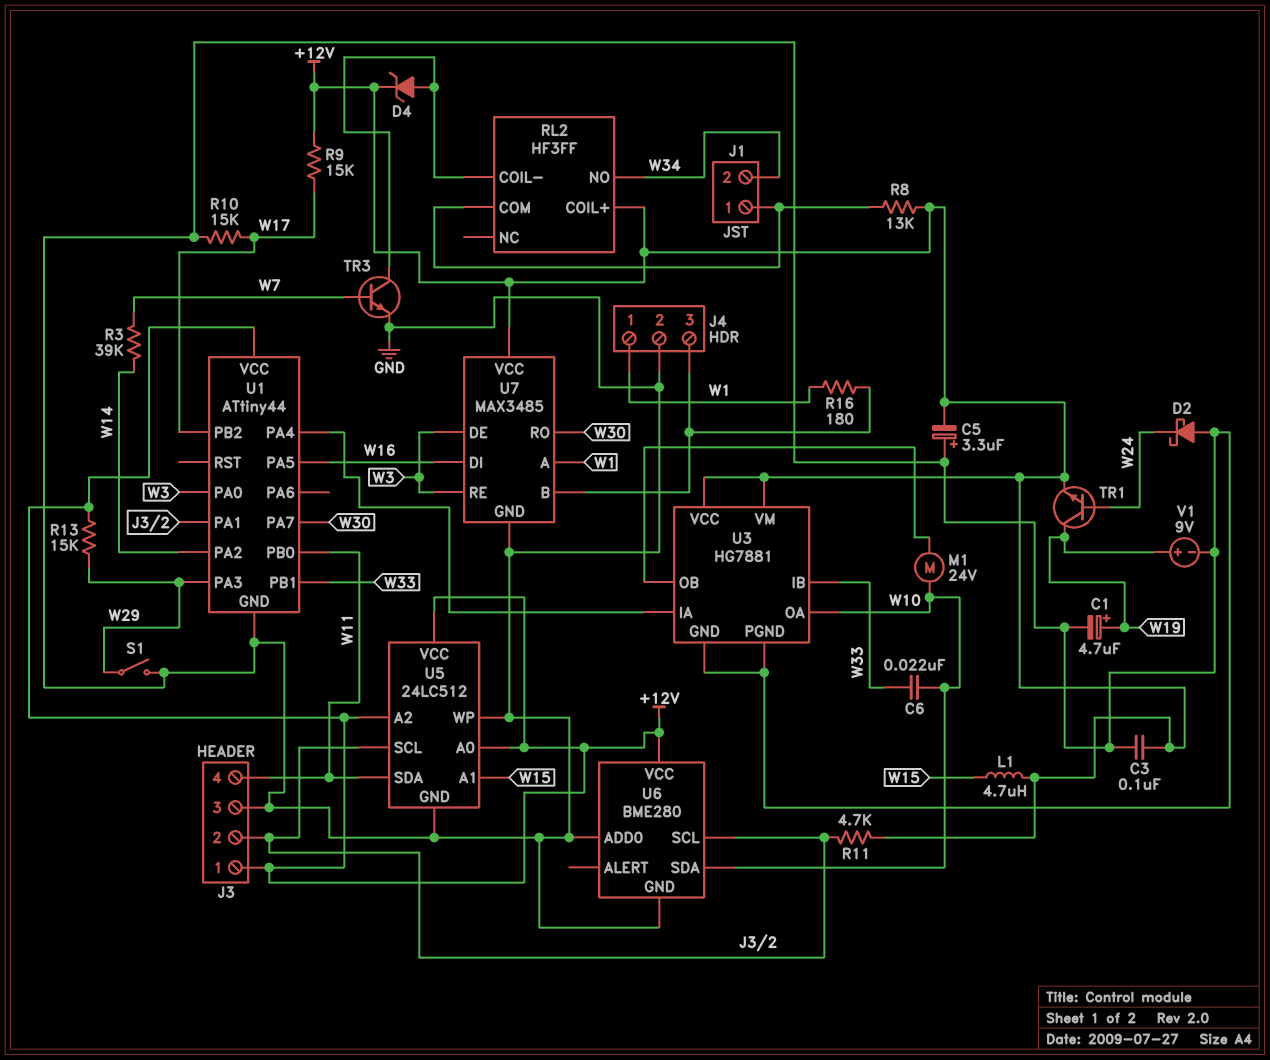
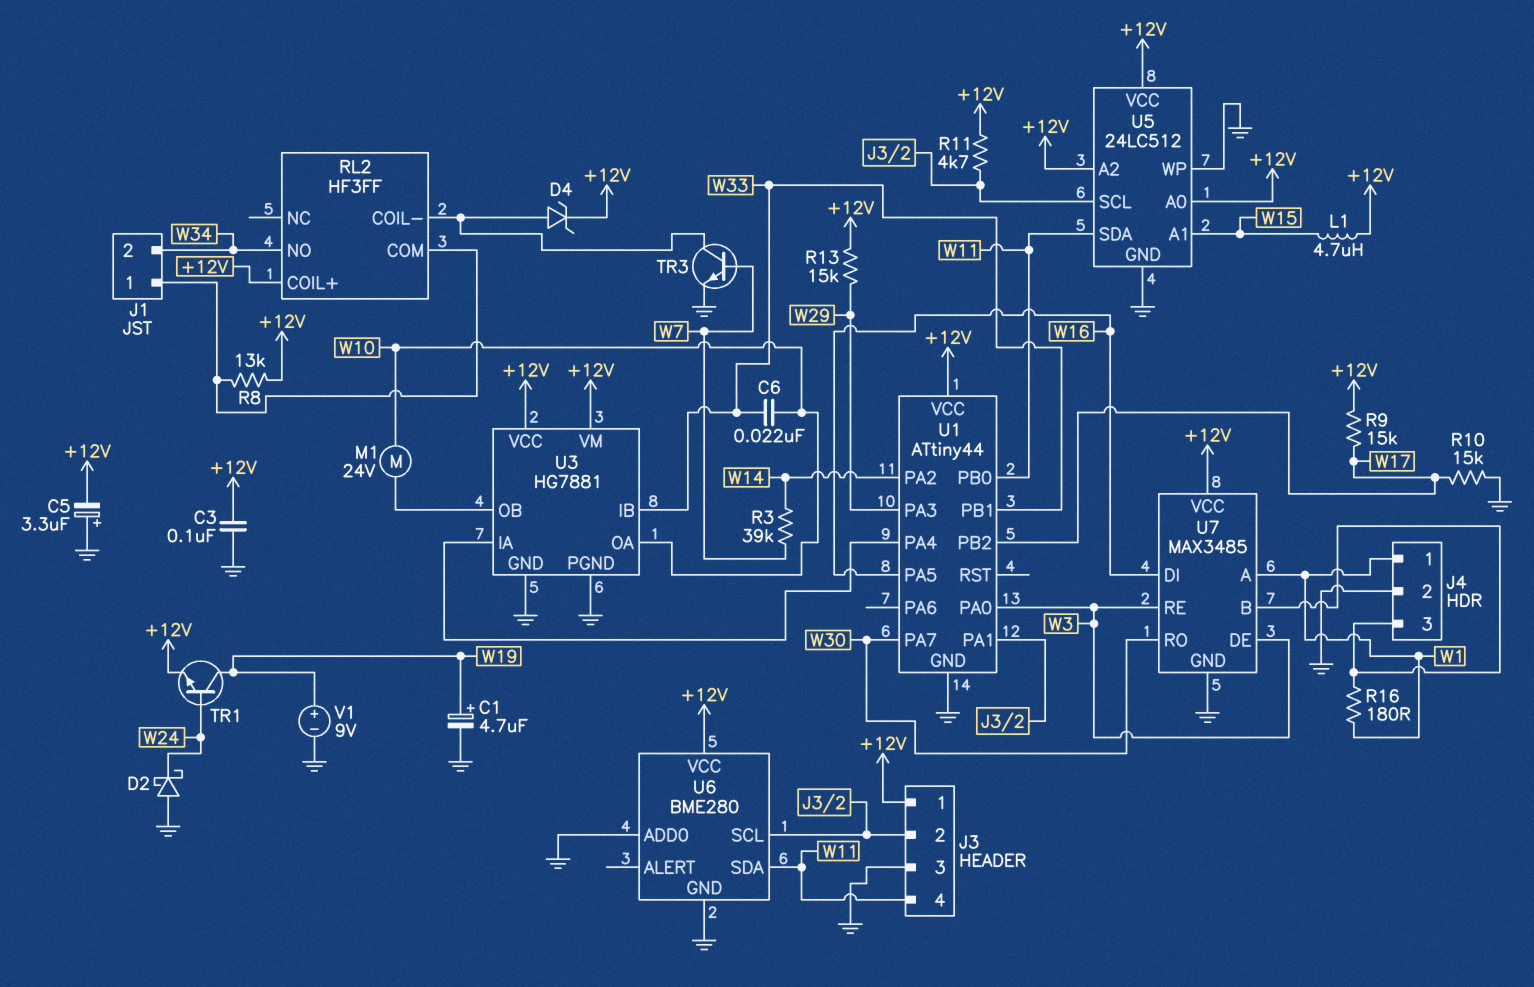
S1: switch (GND, W29) -> none
U6 pin SDA: W10 -> W11

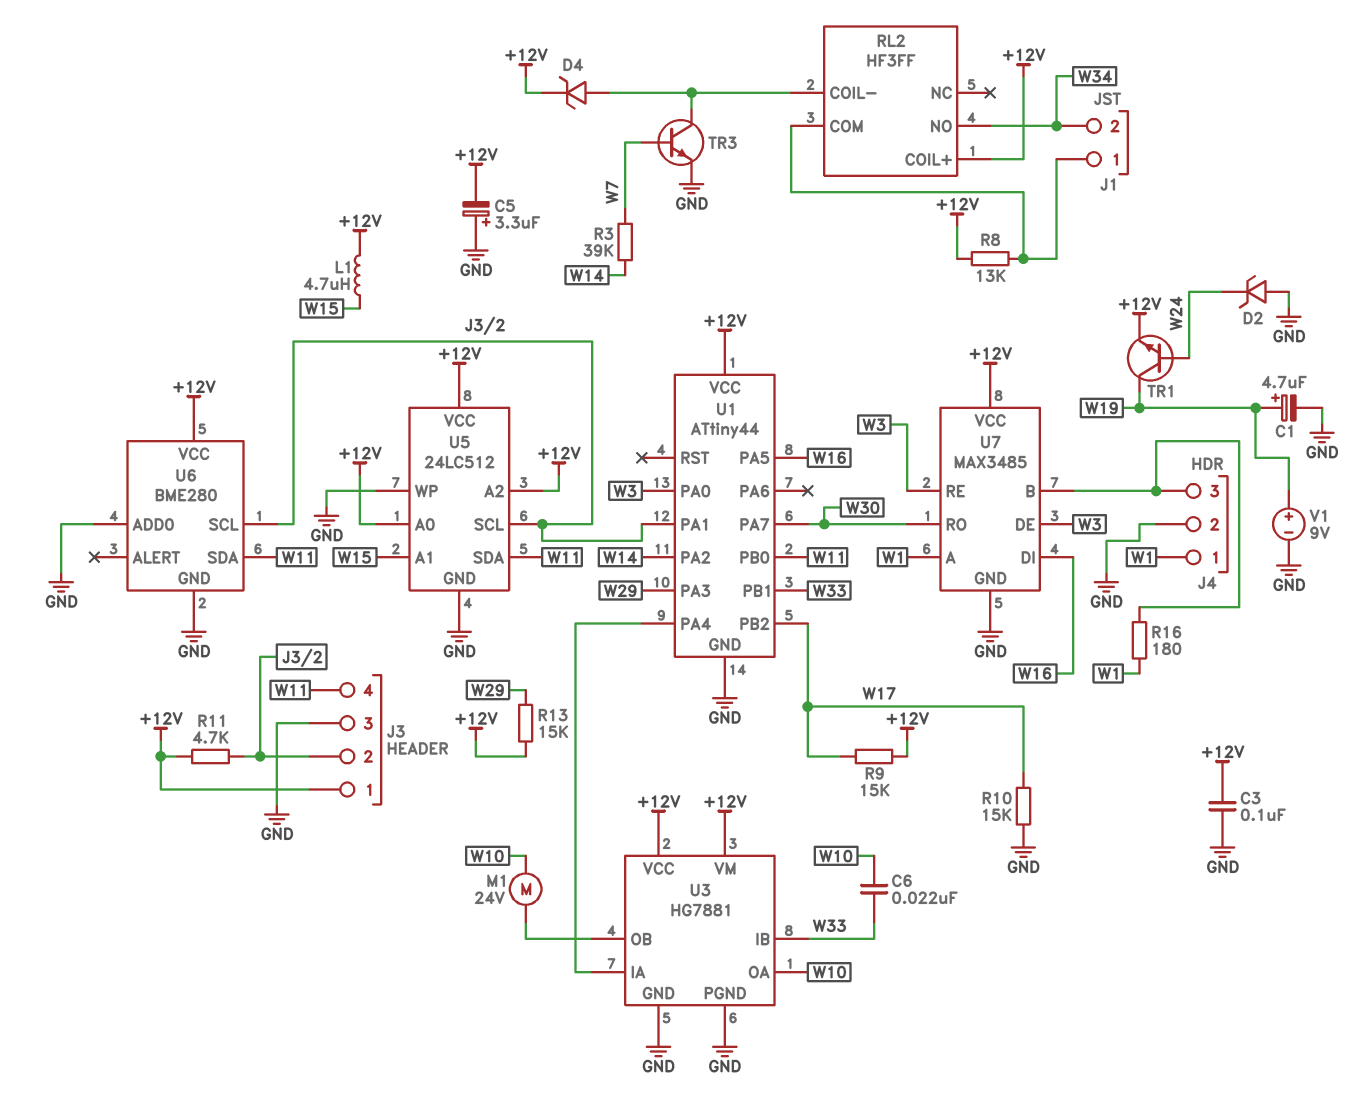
D2: schottky (A GND, K W24) -> zener (A GND, K W24)

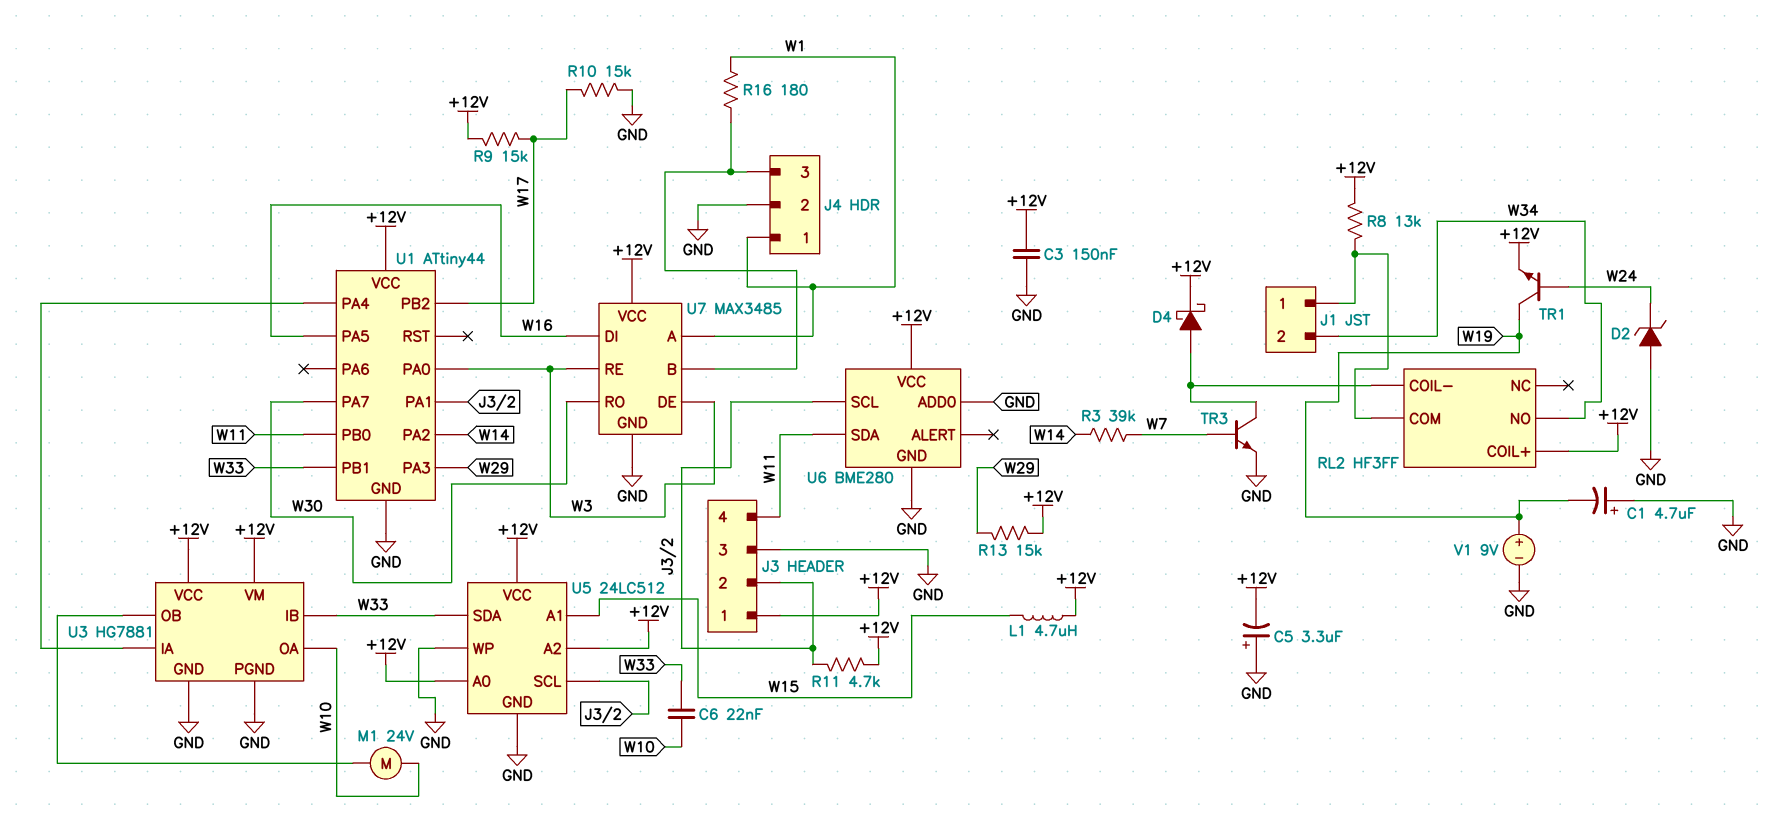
C1: 4.7uF (plus W19, minus GND) -> 4.7uF (plus GND, minus W19)
C3: 100nF (+12V, GND) -> 150nF (+12V, GND)
D4: zener (A RL2/COIL-, K +12V) -> schottky (A RL2/COIL-, K +12V)
U5 pin SDA: W11 -> W33

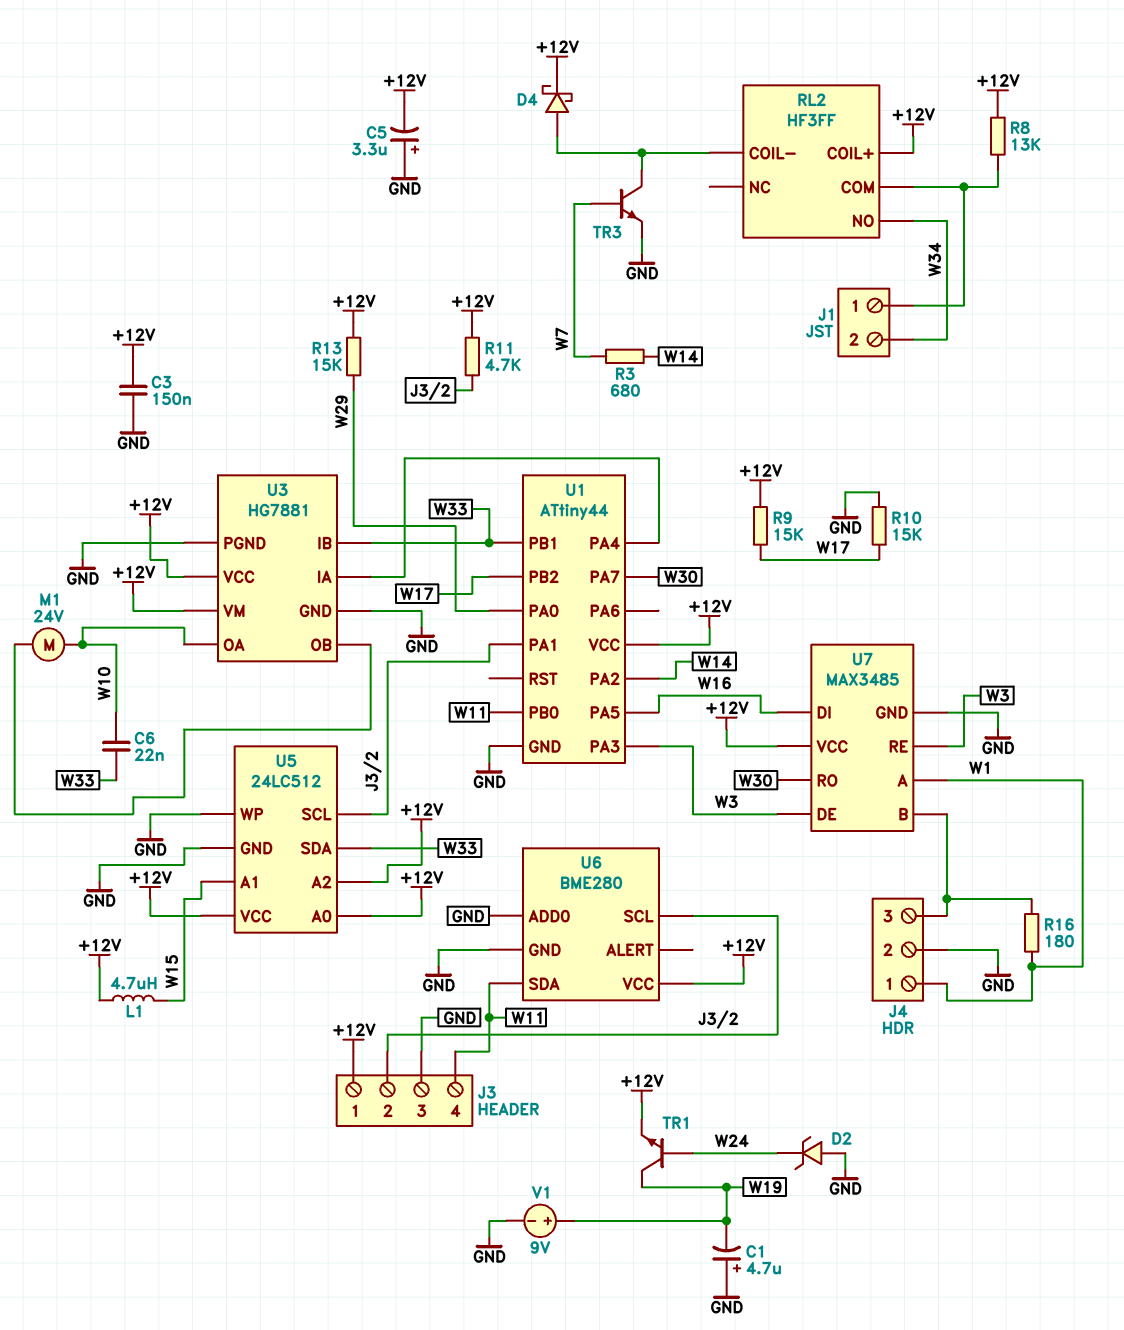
R3: 39k (W7, W14) -> 680 (W7, W14)
U1 pin PA0: W3 -> W29
U1 pin PA3: W29 -> W3

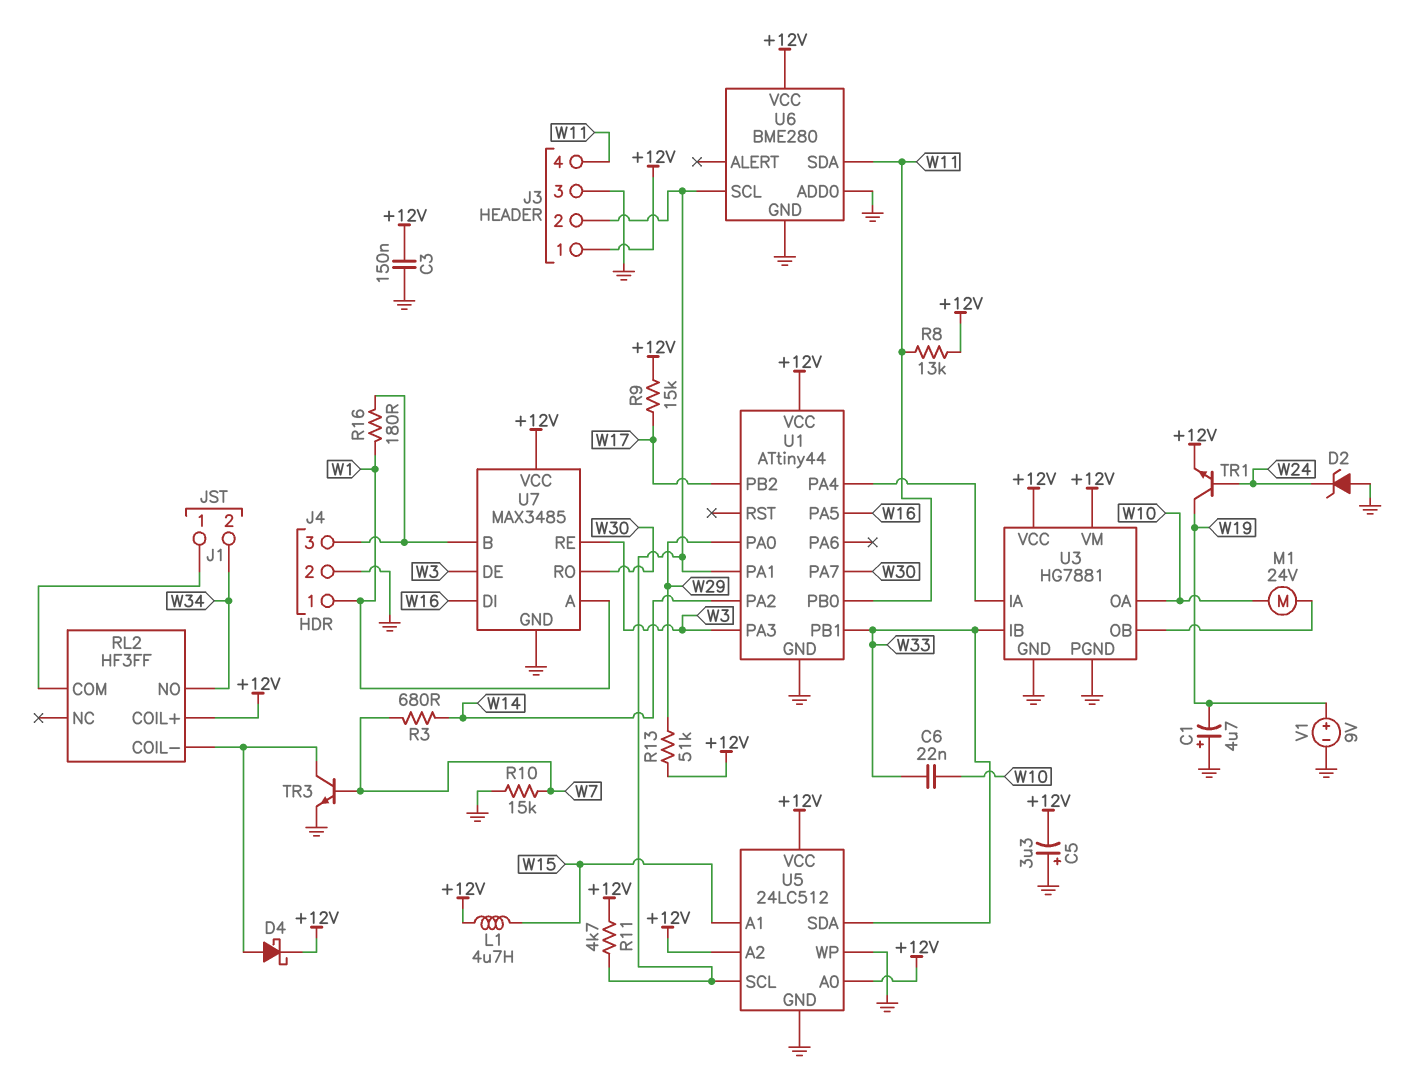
R8: 13k (+12V, J1/1) -> 13k (+12V, W11)
R10: 15k (GND, W17) -> 15k (GND, W7)
R13: 15k (+12V, W29) -> 51k (+12V, W29)

